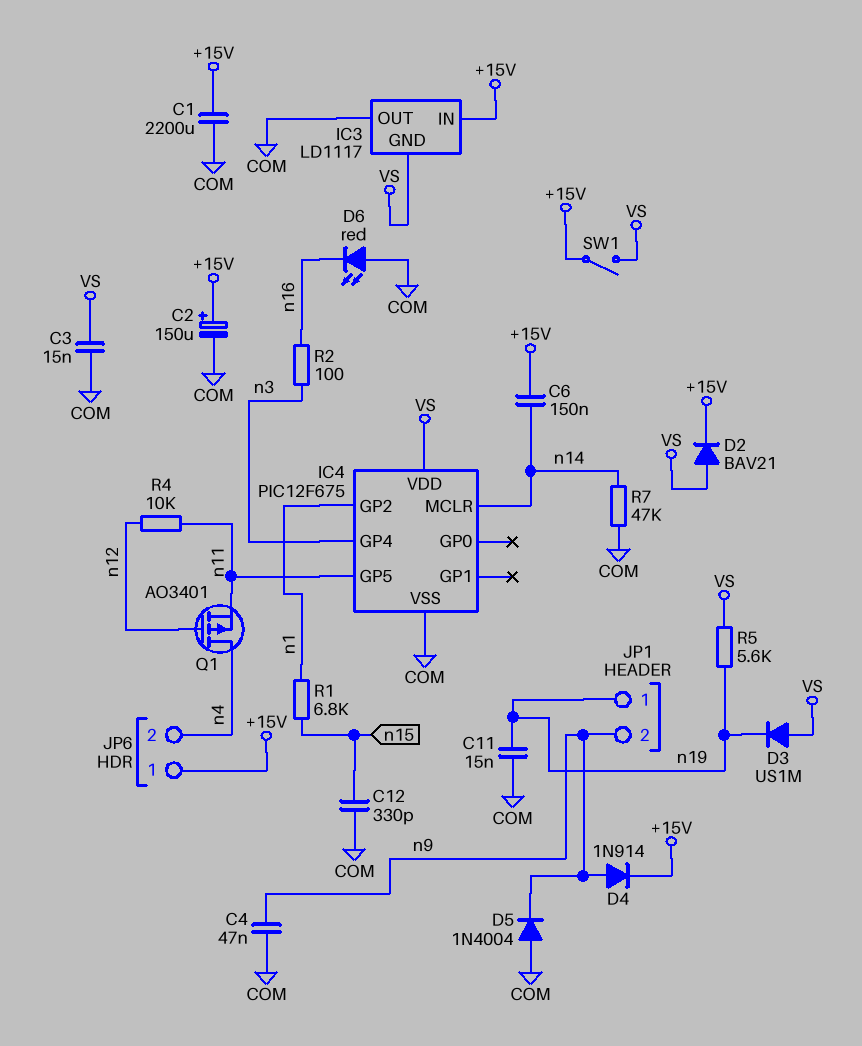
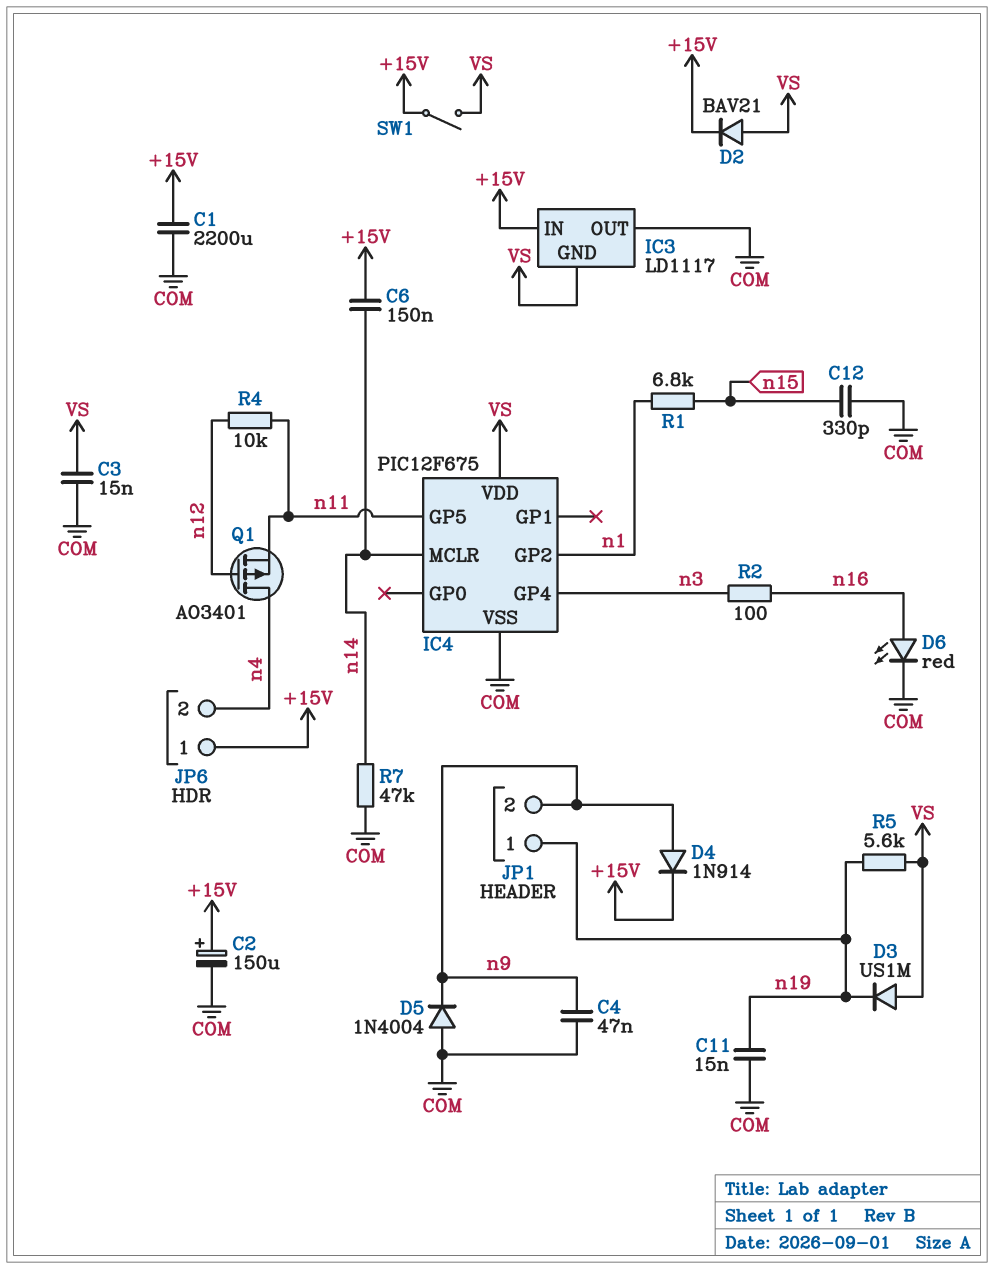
D6: LED red (A COM, K n16) -> LED red (A n16, K COM)

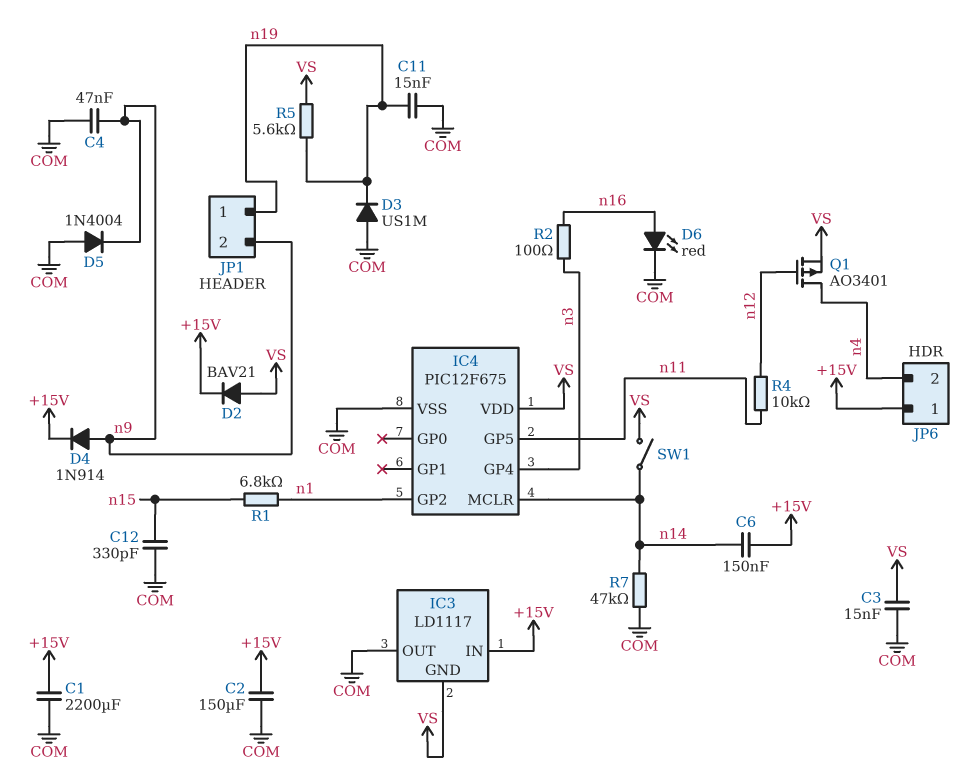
C2: 150uF (plus +15V, minus COM) -> 150uF (+15V, COM)
D3: diode US1M (A VS, K n19) -> diode US1M (A COM, K n19)
Q1: PMOS AO3401 (G n12, D n4, S n11) -> PMOS AO3401 (G n12, D n4, S VS)
SW1: switch (+15V, VS) -> switch (VS, n14)

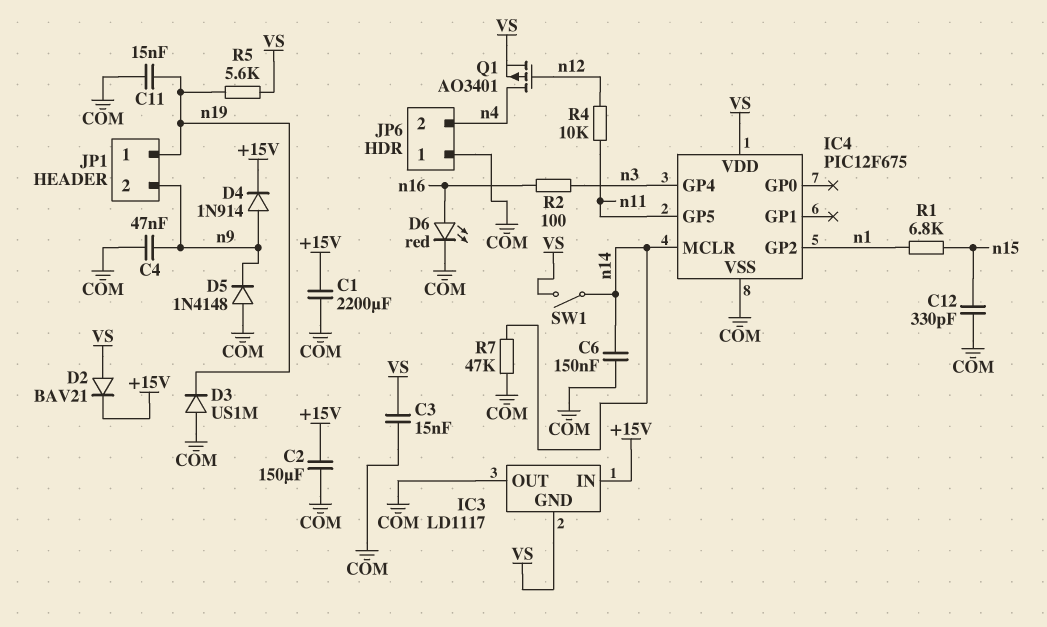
C6: 150nF (+15V, n14) -> 150nF (COM, n14)
D5: diode 1N4004 (A COM, K n9) -> diode 1N4148 (A COM, K n9)
JP6 pin 1: +15V -> COM

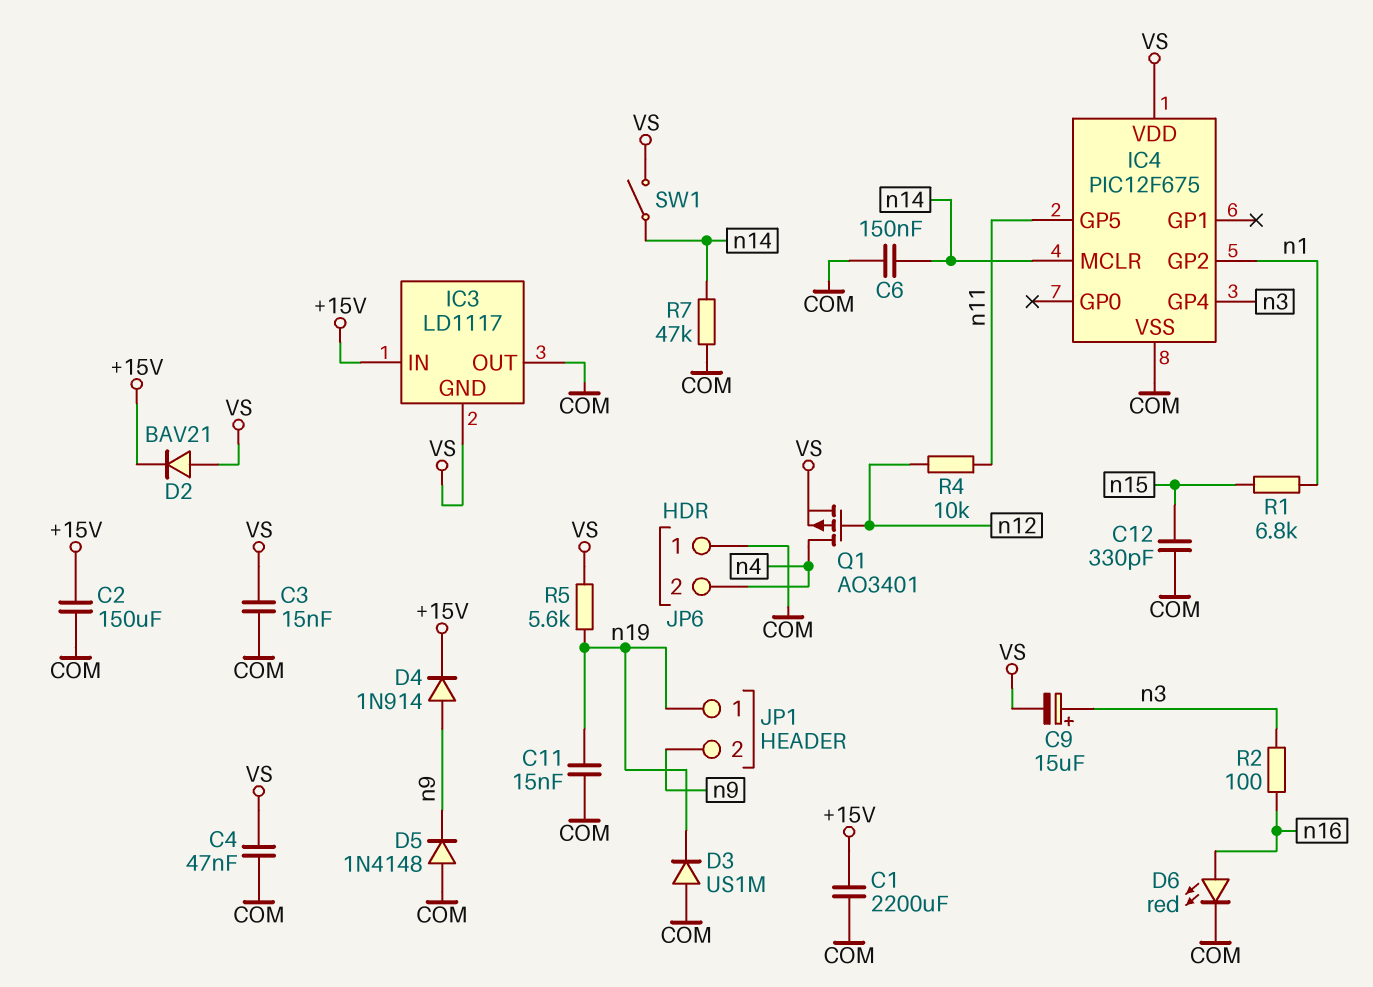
C4: 47nF (COM, n9) -> 47nF (COM, VS)
C9: none -> 15uF (plus n3, minus VS)

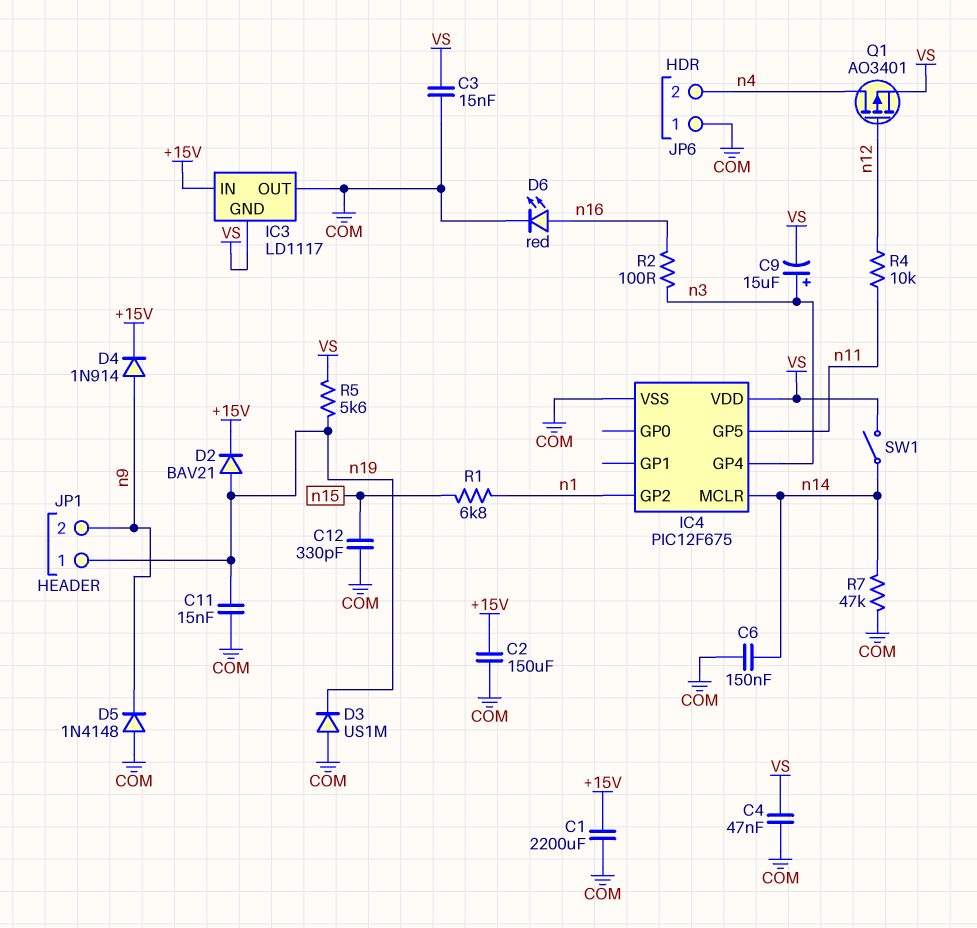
D2: diode BAV21 (A VS, K +15V) -> diode BAV21 (A n19, K +15V)

